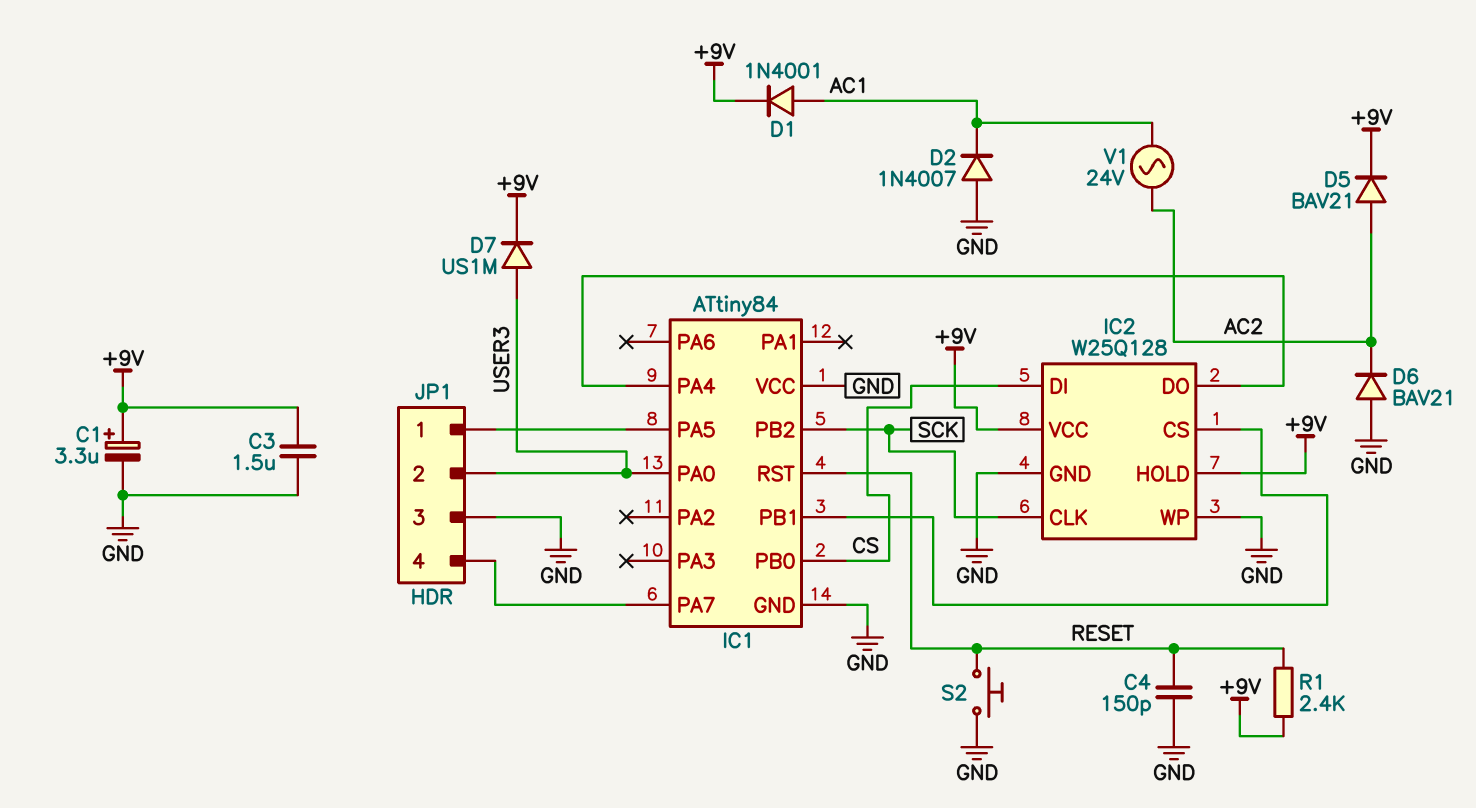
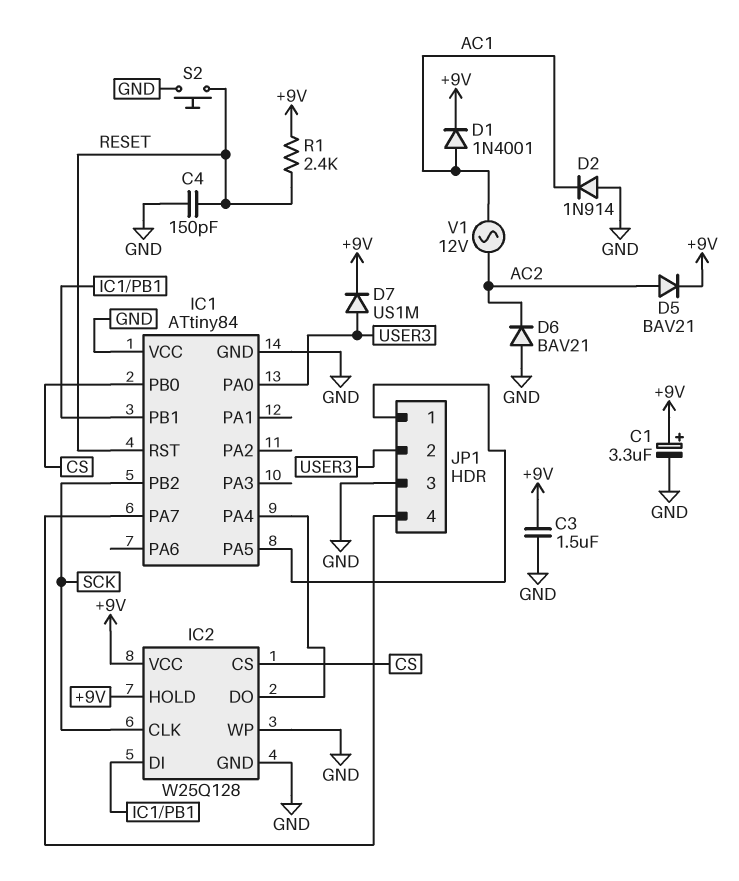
D2: diode 1N4007 (A GND, K AC1) -> diode 1N914 (A GND, K AC1)
IC2 pin CS: IC1/PB1 -> CS
IC2 pin DI: CS -> IC1/PB1
V1: AC 24V (AC1, AC2) -> AC 12V (AC1, AC2)

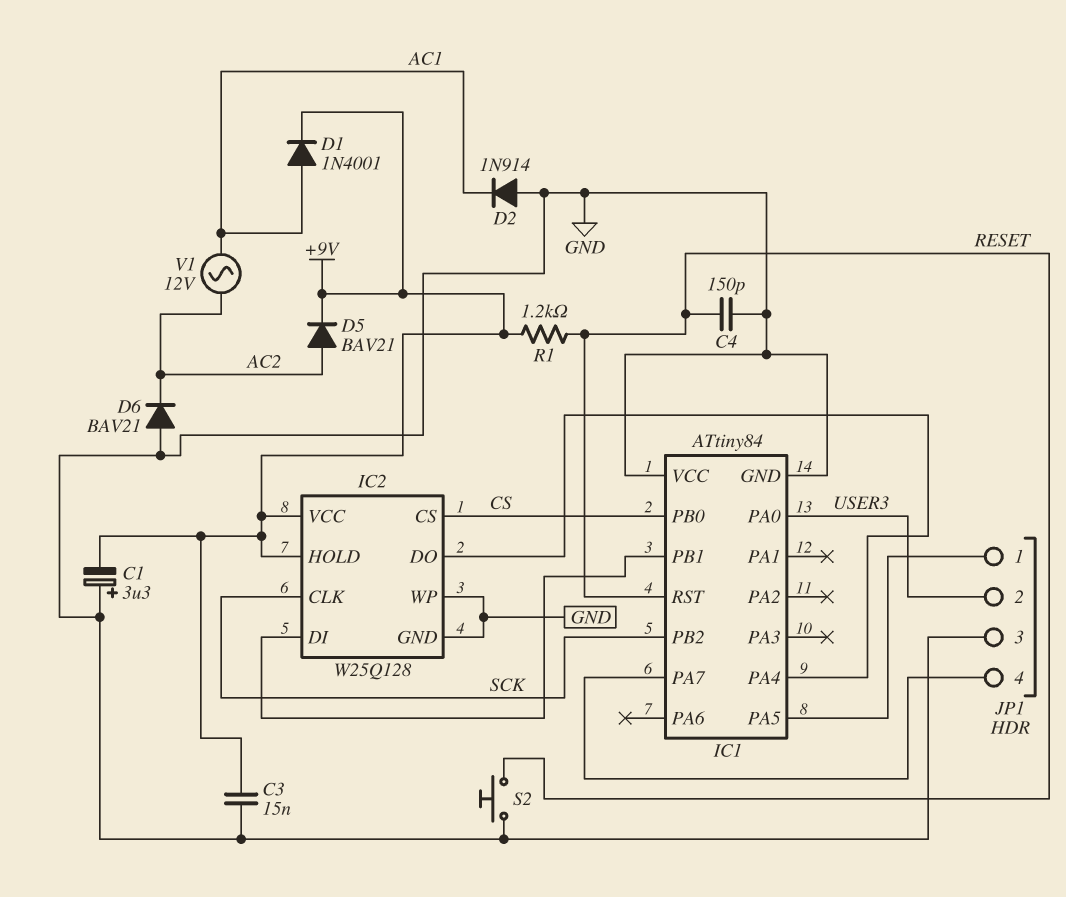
C1: 3.3uF (plus +9V, minus GND) -> 3.3uF (plus GND, minus +9V)
C3: 1.5uF (+9V, GND) -> 15nF (+9V, GND)
D7: diode US1M (A USER3, K +9V) -> none
R1: 2.4k (+9V, RESET) -> 1.2k (+9V, RESET)

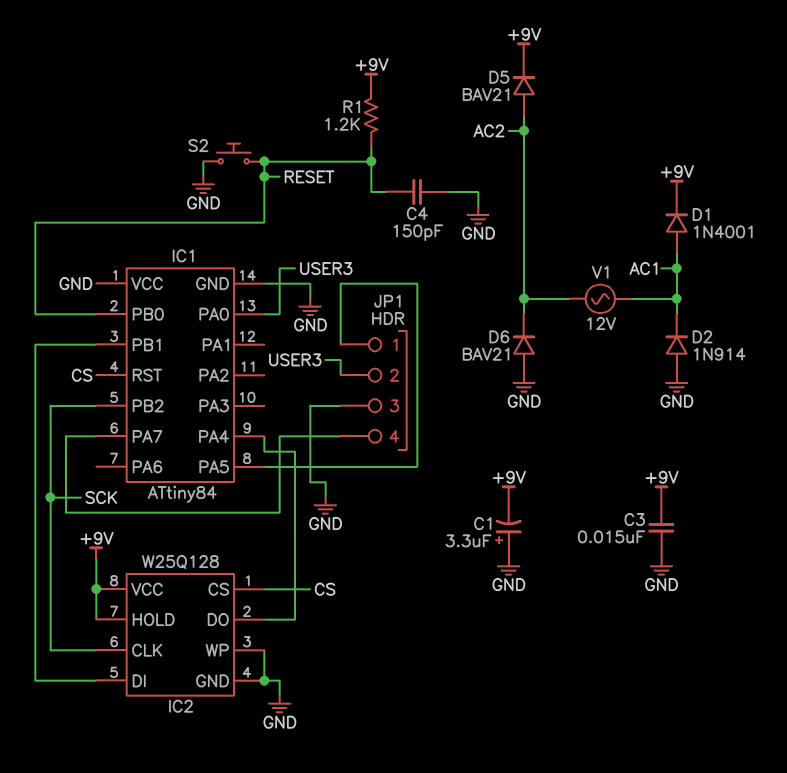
IC1 pin PB0: CS -> RESET
IC1 pin RST: RESET -> CS

